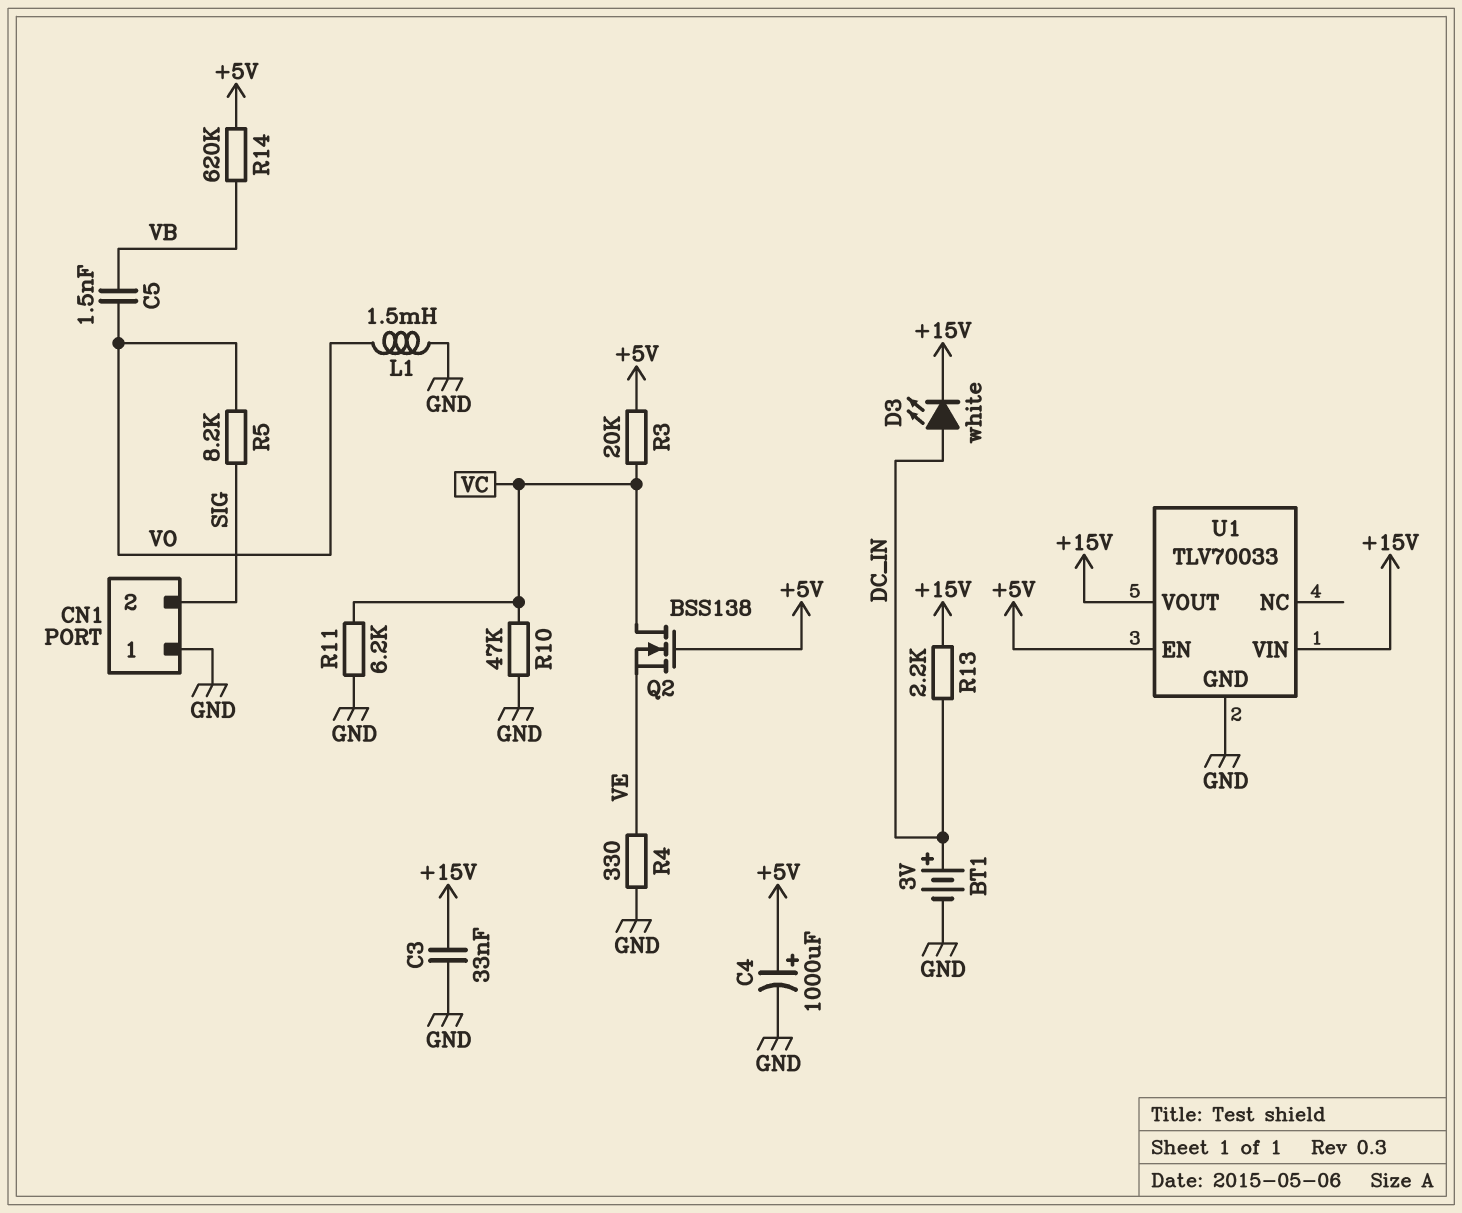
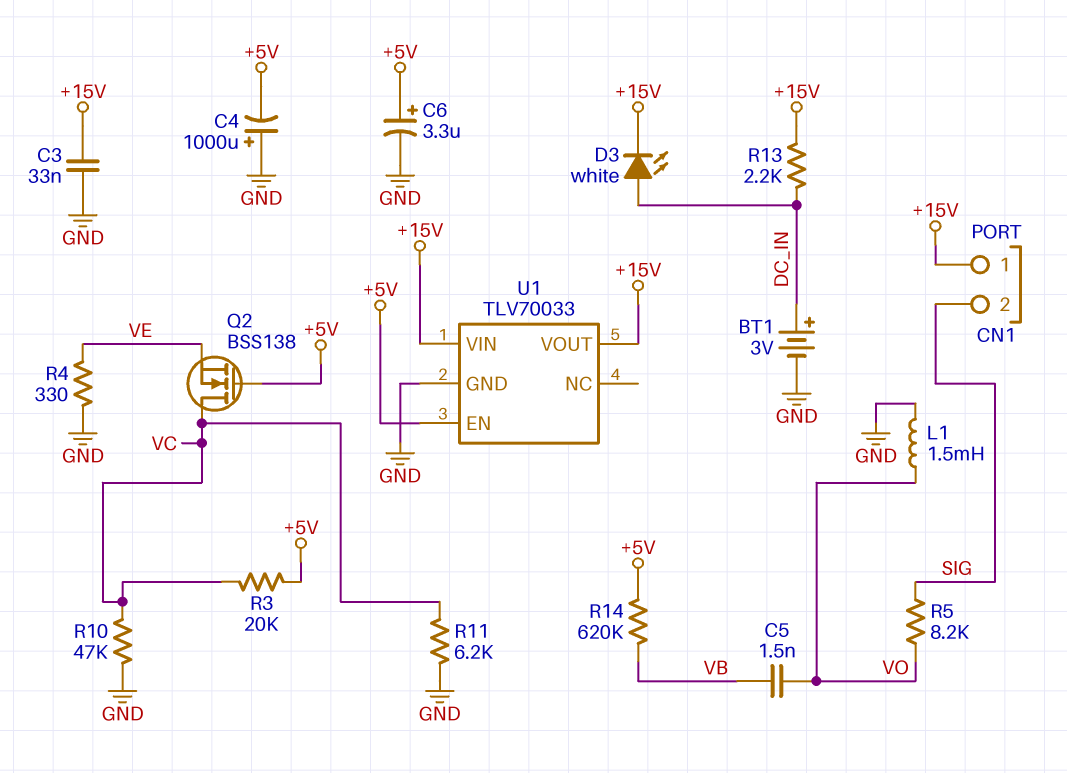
C4: 1000uF (plus +5V, minus GND) -> 1000uF (plus GND, minus +5V)
C6: none -> 3.3uF (plus +5V, minus GND)
CN1 pin 1: GND -> +15V

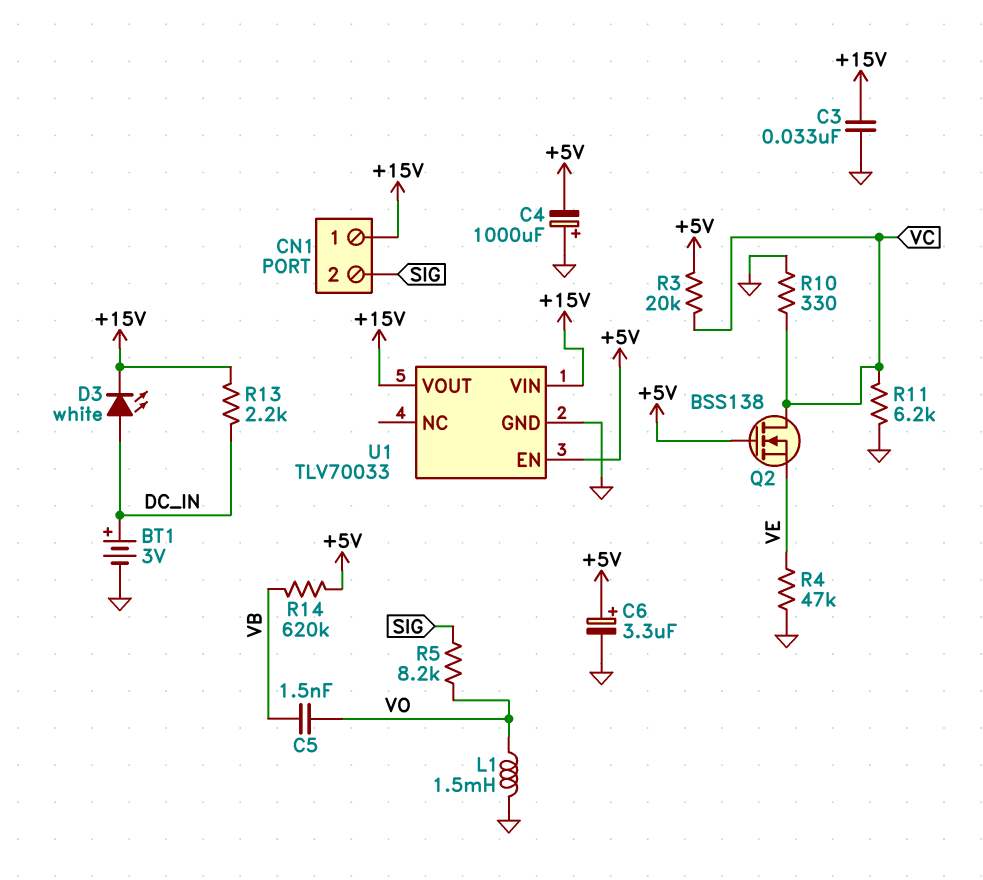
R4: 330 (GND, VE) -> 47k (GND, VE)
R10: 47k (GND, VC) -> 330 (GND, VC)

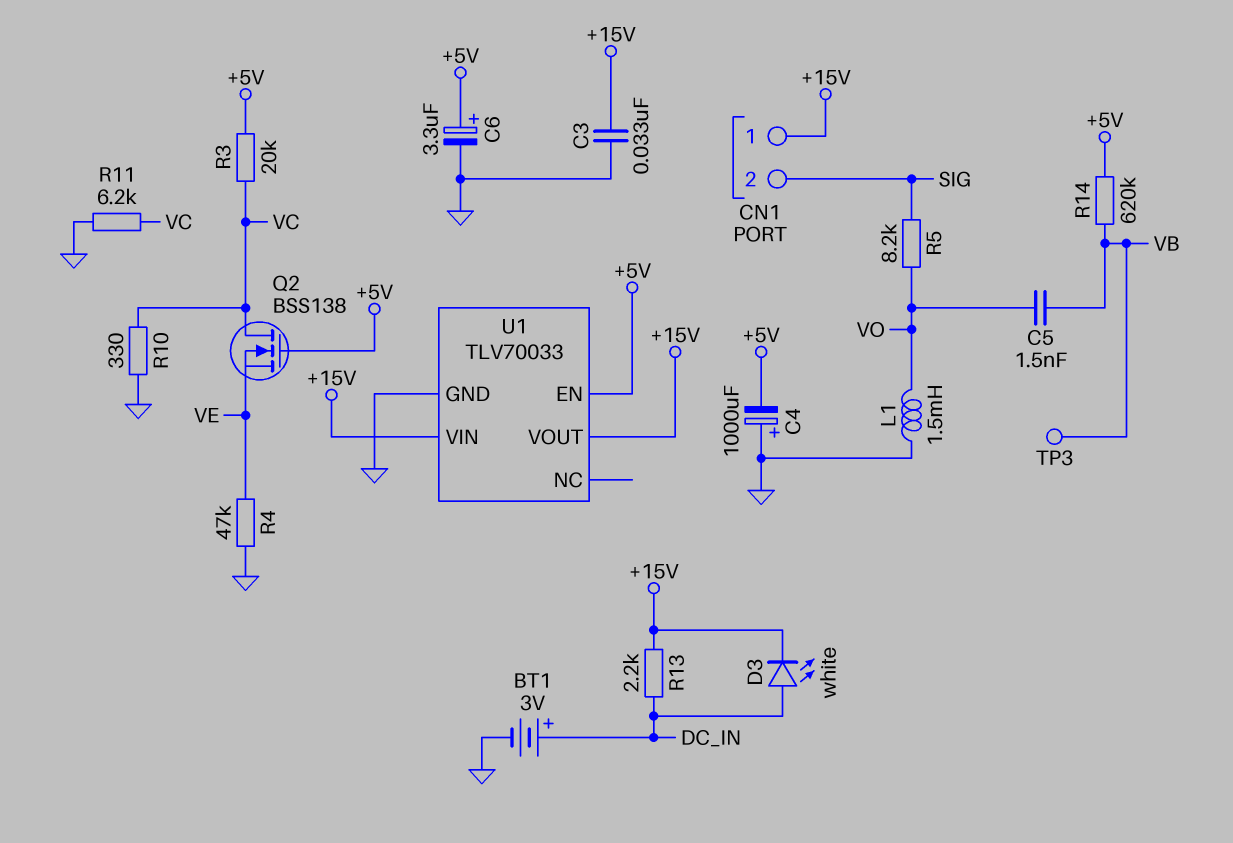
TP3: none -> test point (VB)

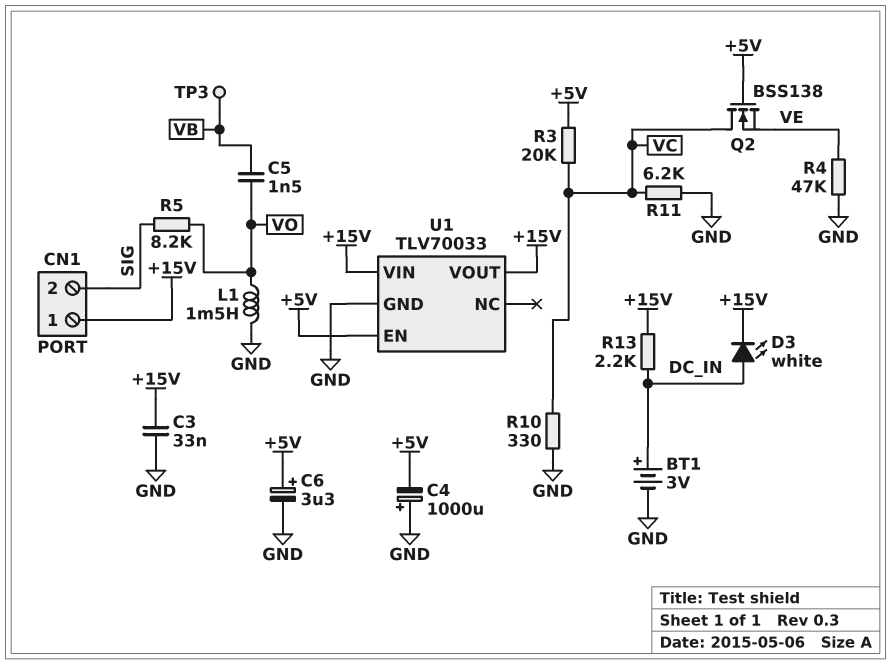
R14: 620k (+5V, VB) -> none

